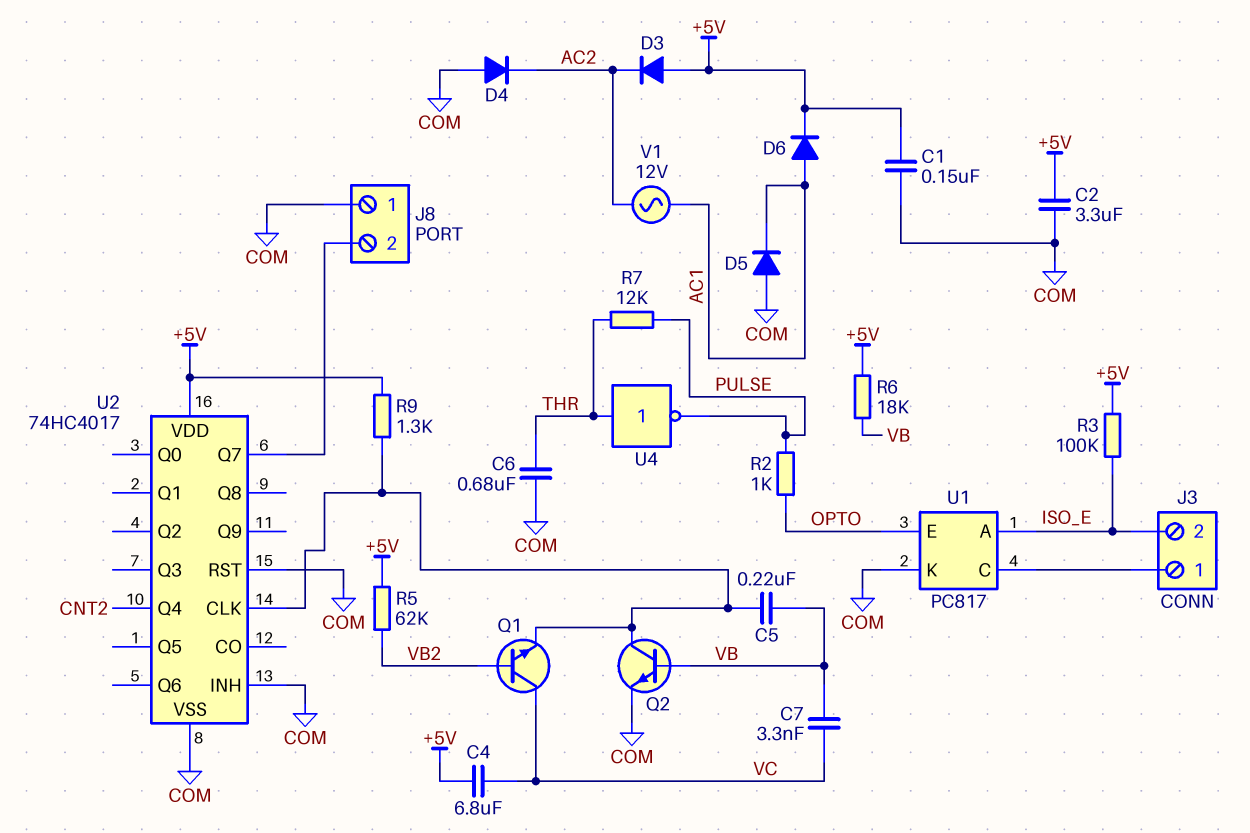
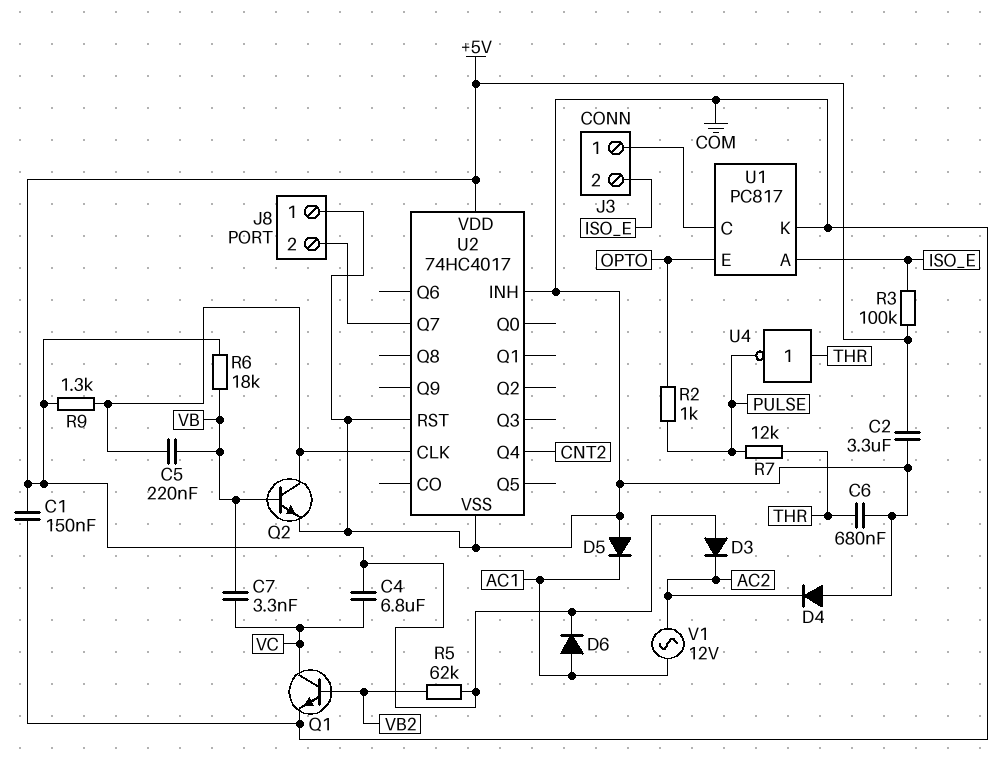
Q1: NPN (B VB2, C VC, E U2/CLK) -> NPN (B VB2, C VC, E COM)

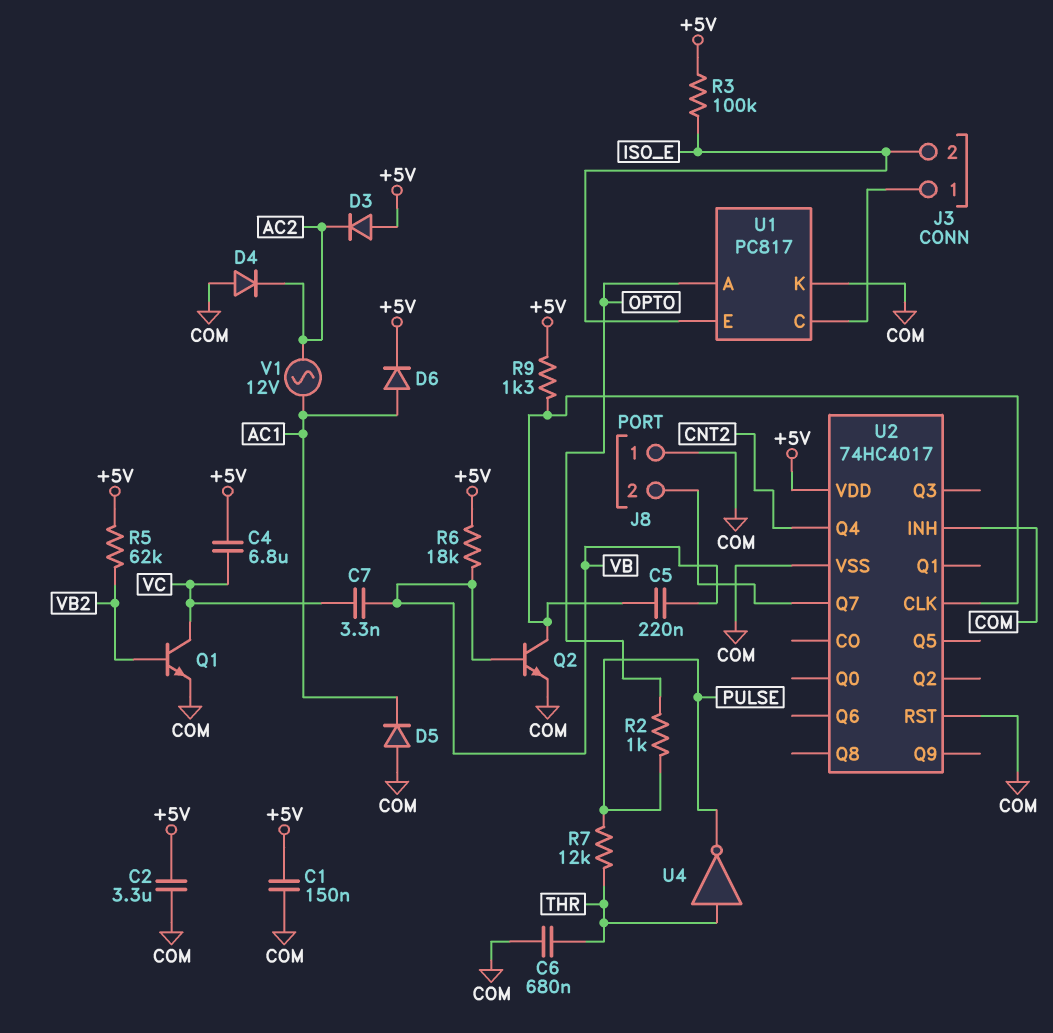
U1 pin A: ISO_E -> OPTO
U1 pin E: OPTO -> ISO_E

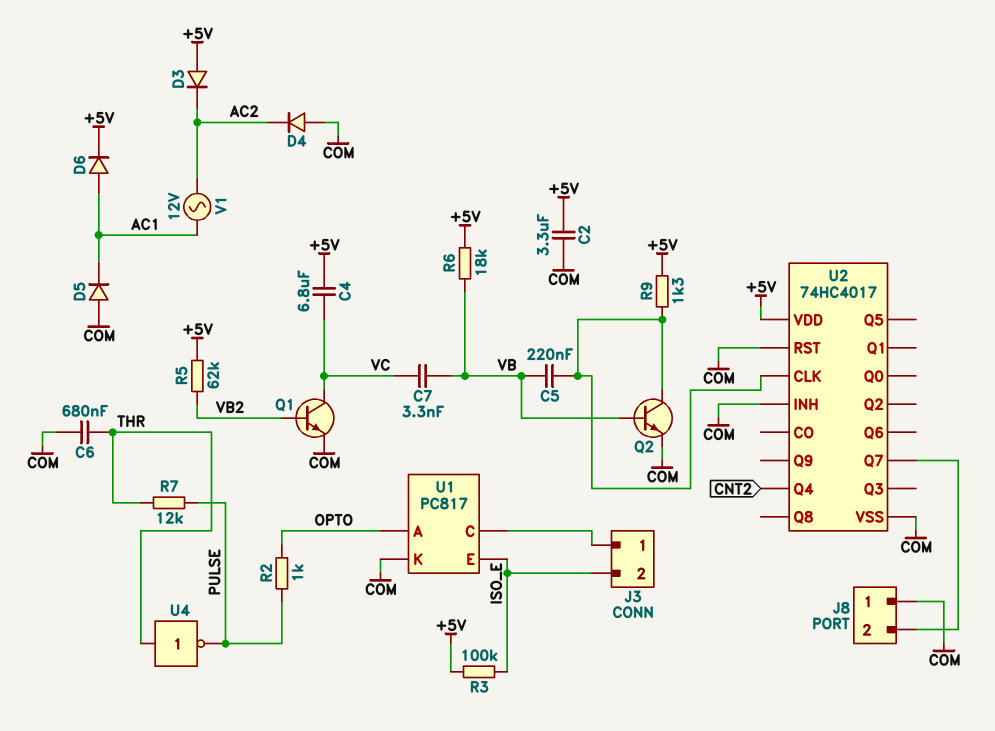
C1: 150nF (+5V, COM) -> none

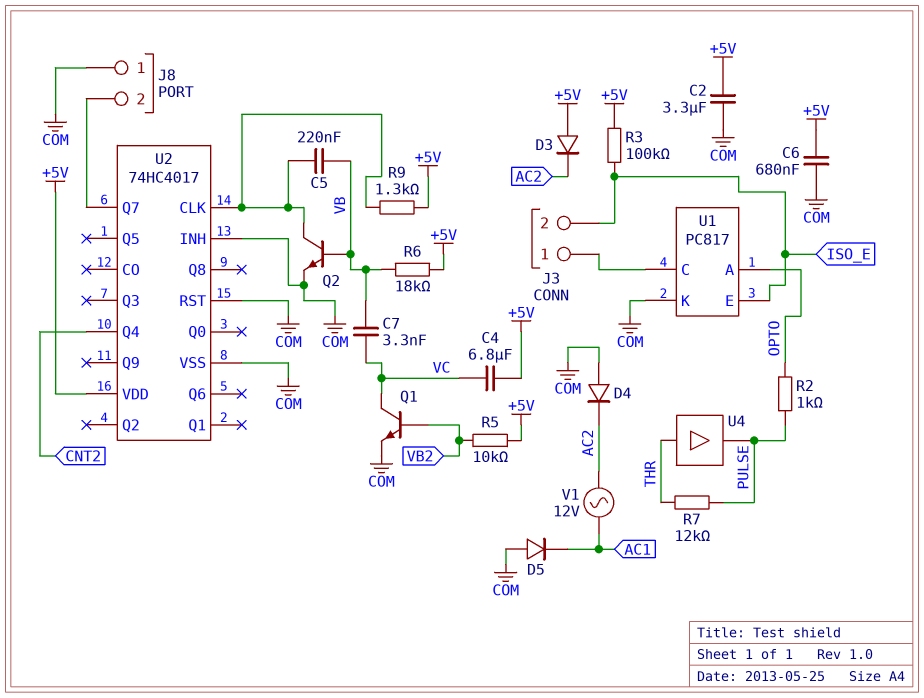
C6: 680nF (COM, THR) -> 680nF (+5V, COM)
D6: diode (A AC1, K +5V) -> none
R5: 62k (+5V, VB2) -> 10k (+5V, VB2)
U4: NOT (in THR, out PULSE) -> buffer (in THR, out PULSE)

